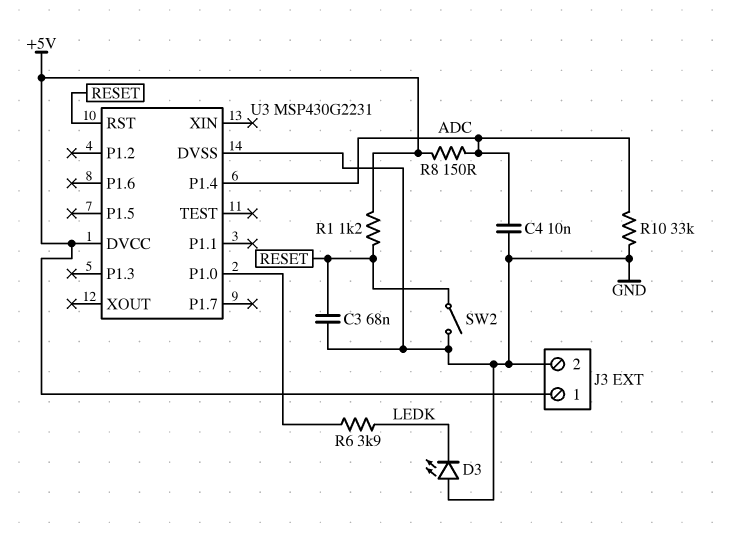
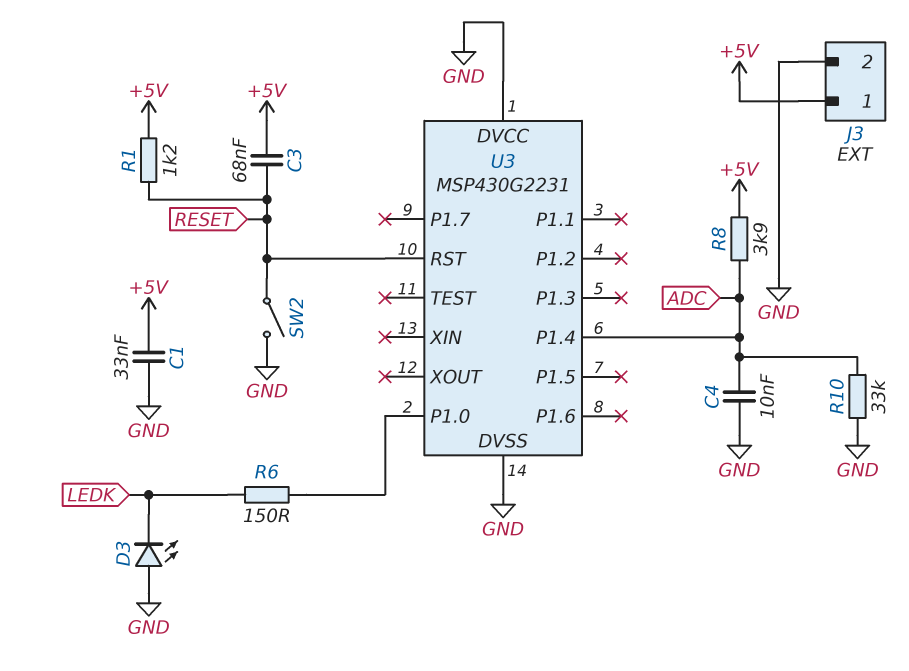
C1: none -> 33nF (+5V, GND)
C3: 68nF (GND, RESET) -> 68nF (+5V, RESET)
R6: 3.9k (LEDK, U3/P1.0) -> 150 (LEDK, U3/P1.0)
R8: 150 (+5V, ADC) -> 3.9k (+5V, ADC)
U3 pin DVCC: +5V -> GND

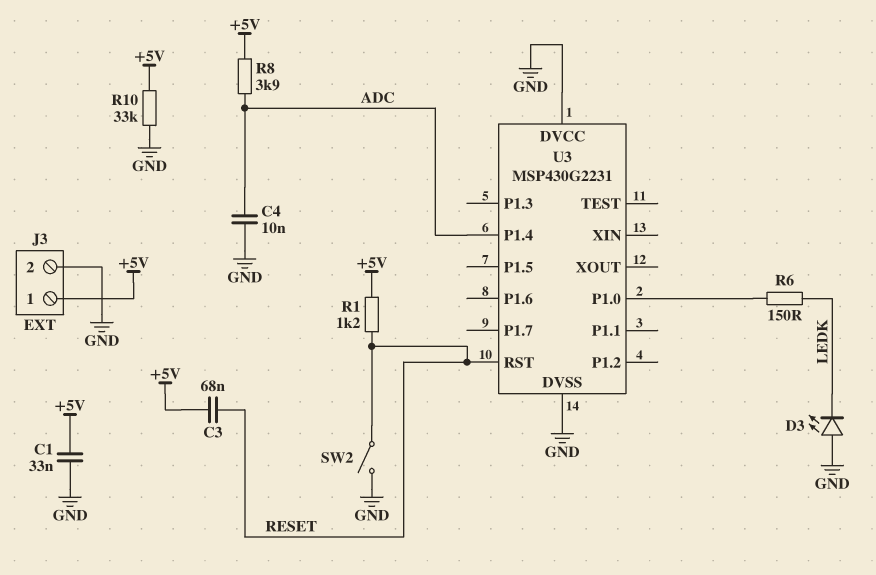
R10: 33k (ADC, GND) -> 33k (+5V, GND)

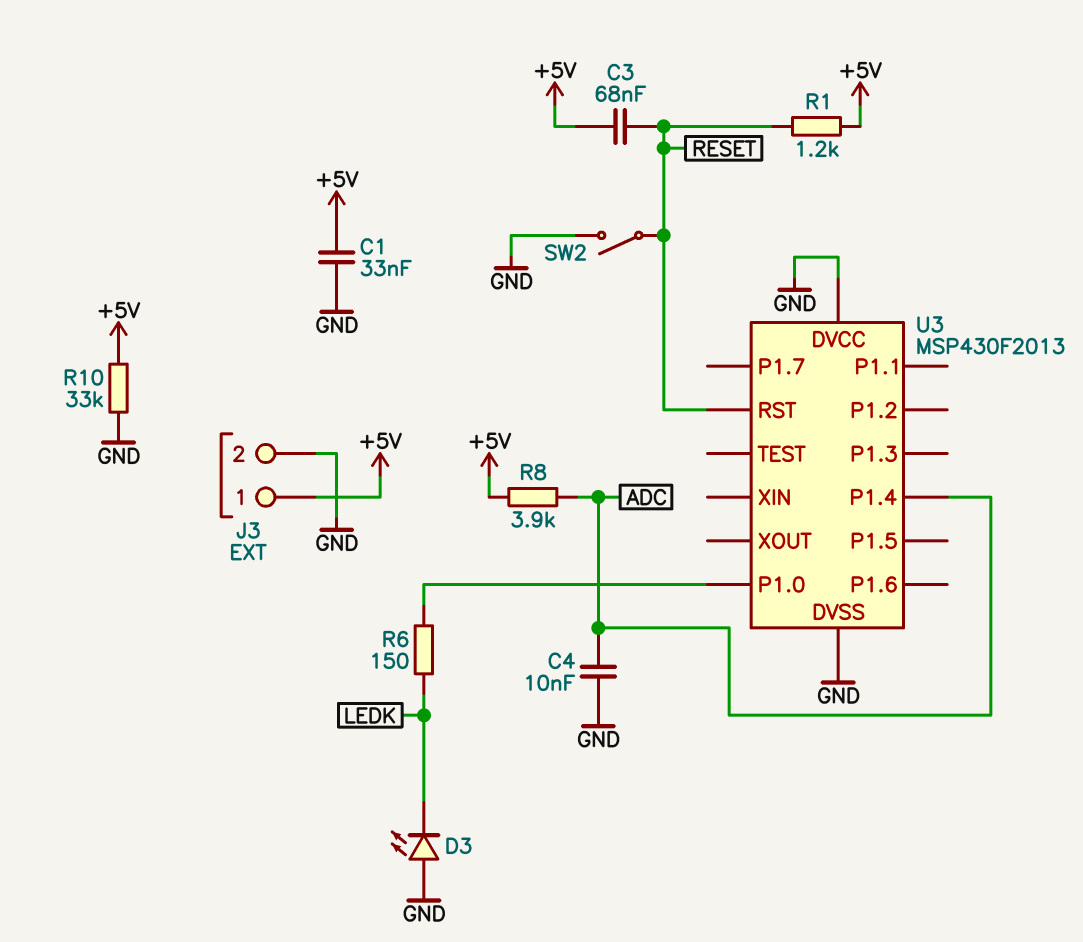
U3: MSP430G2231 -> MSP430F2013

